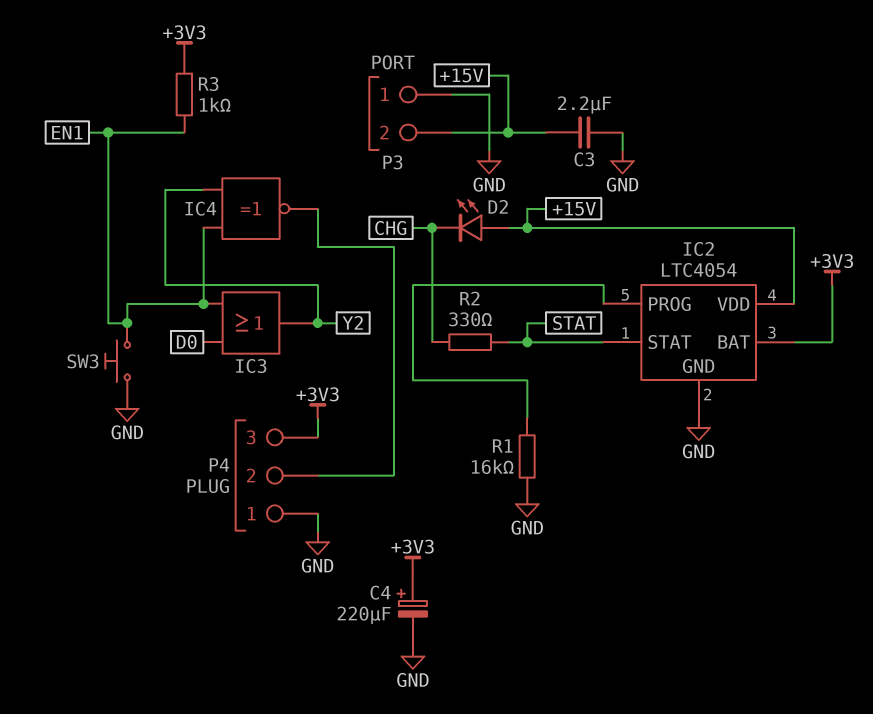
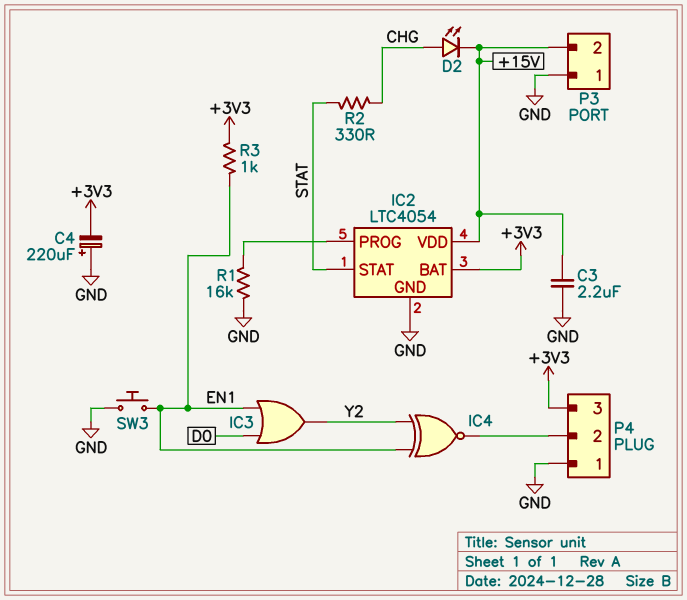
C4: 220uF (plus +3V3, minus GND) -> 220uF (plus GND, minus +3V3)
D2: LED (A +15V, K CHG) -> LED (A CHG, K +15V)

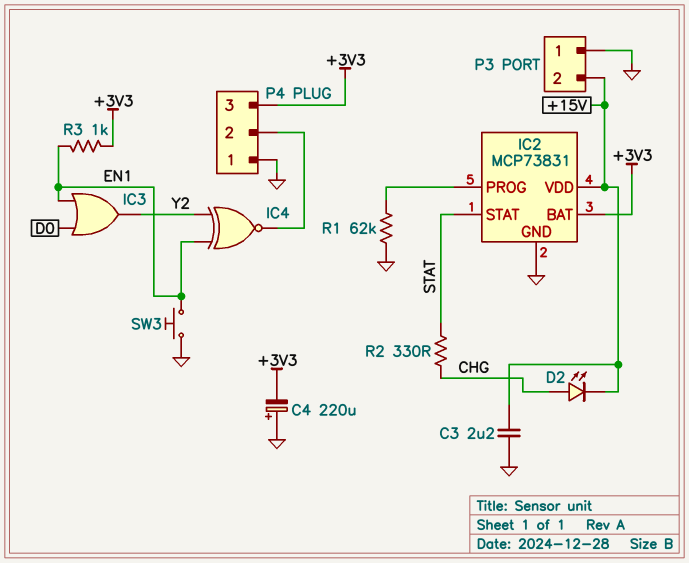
IC2: LTC4054 -> MCP73831
R1: 16k (GND, IC2/PROG) -> 62k (GND, IC2/PROG)

